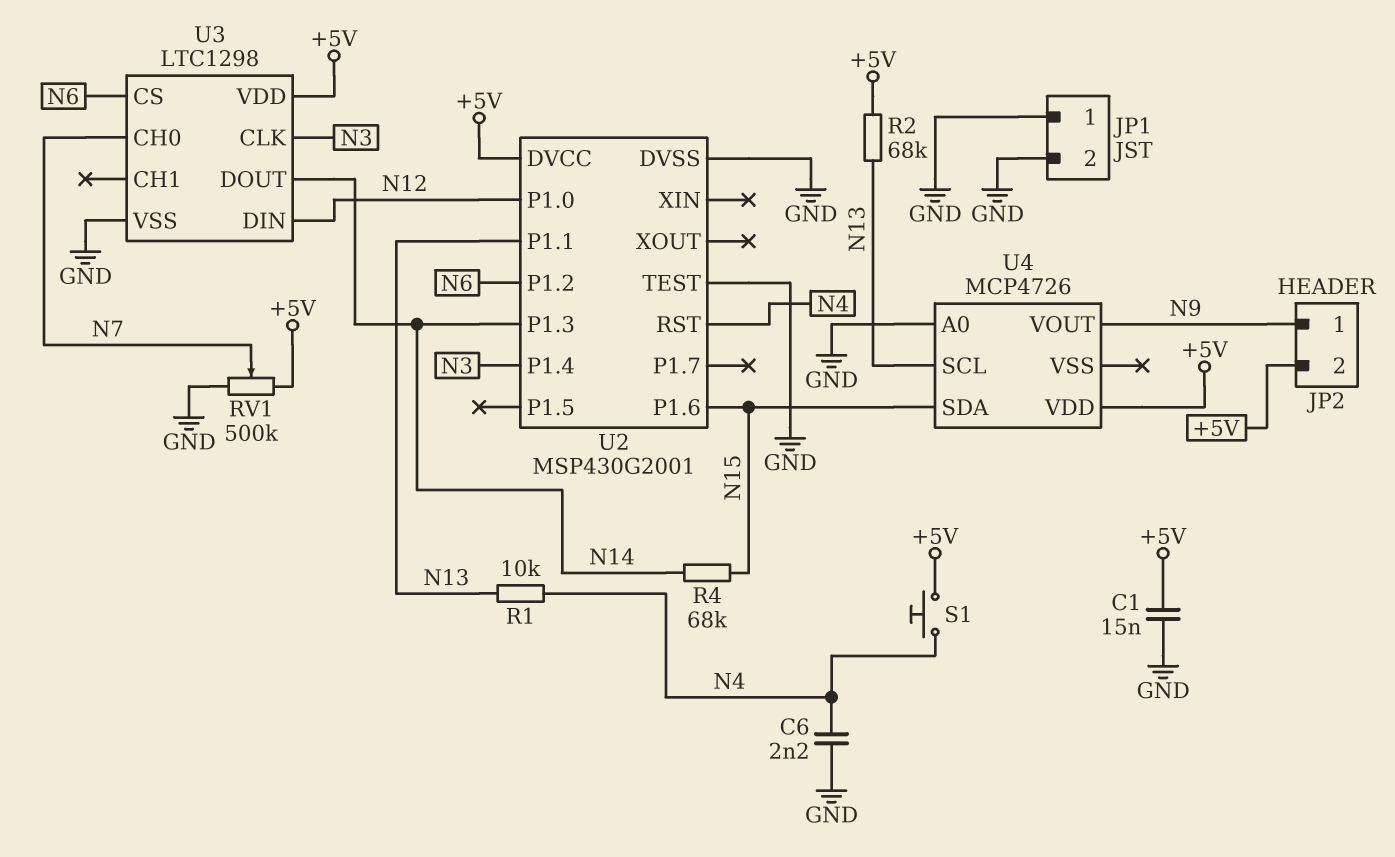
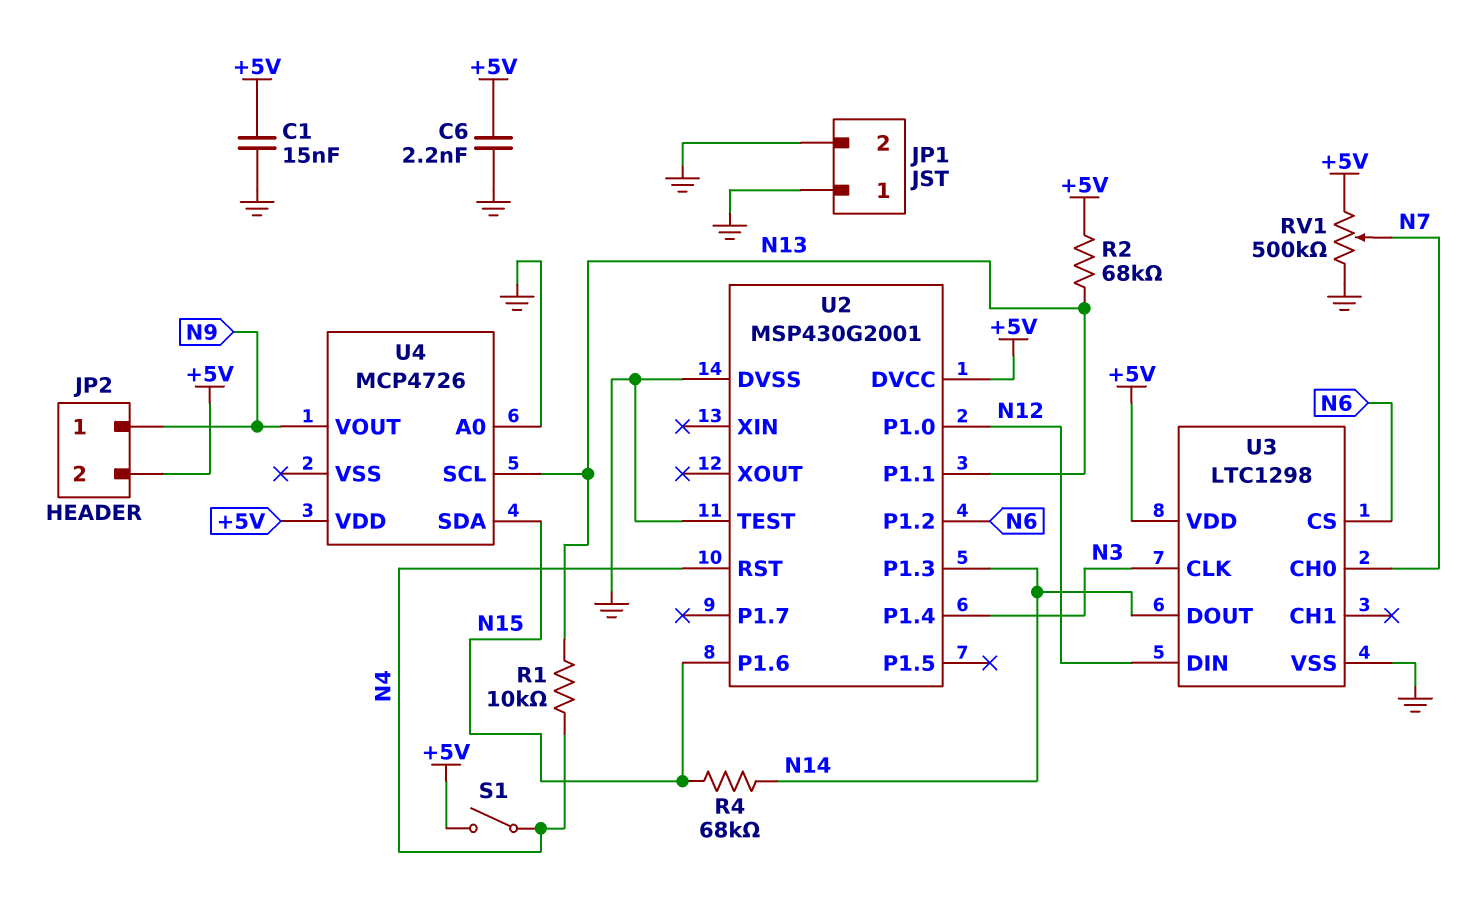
C6: 2.2nF (GND, N4) -> 2.2nF (+5V, GND)
S1: button (+5V, N4) -> switch (+5V, N4)

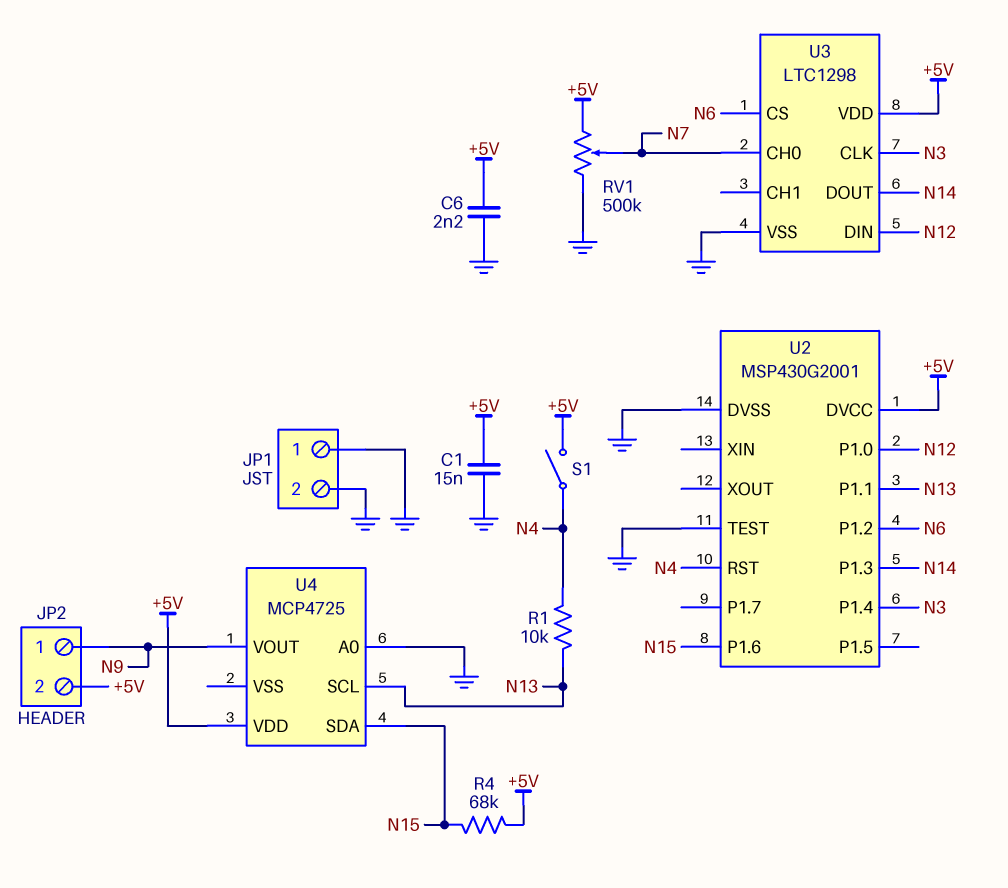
R2: 68k (+5V, N13) -> none
R4: 68k (N14, N15) -> 68k (+5V, N15)
U4: MCP4726 -> MCP4725

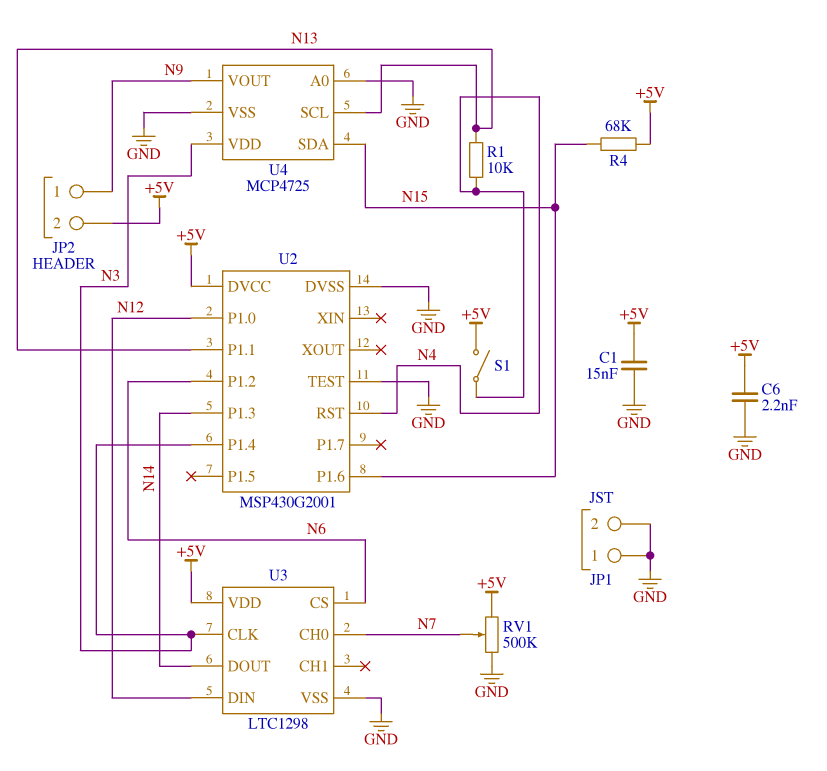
U4 pin VDD: +5V -> N3
U4 pin VSS: none -> GND

